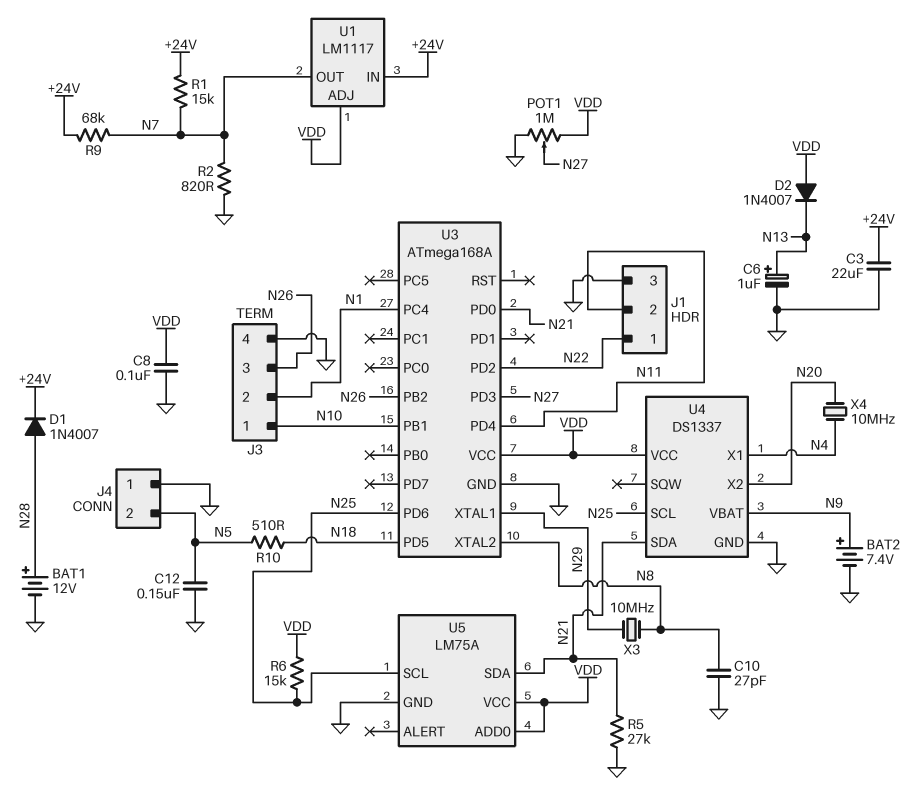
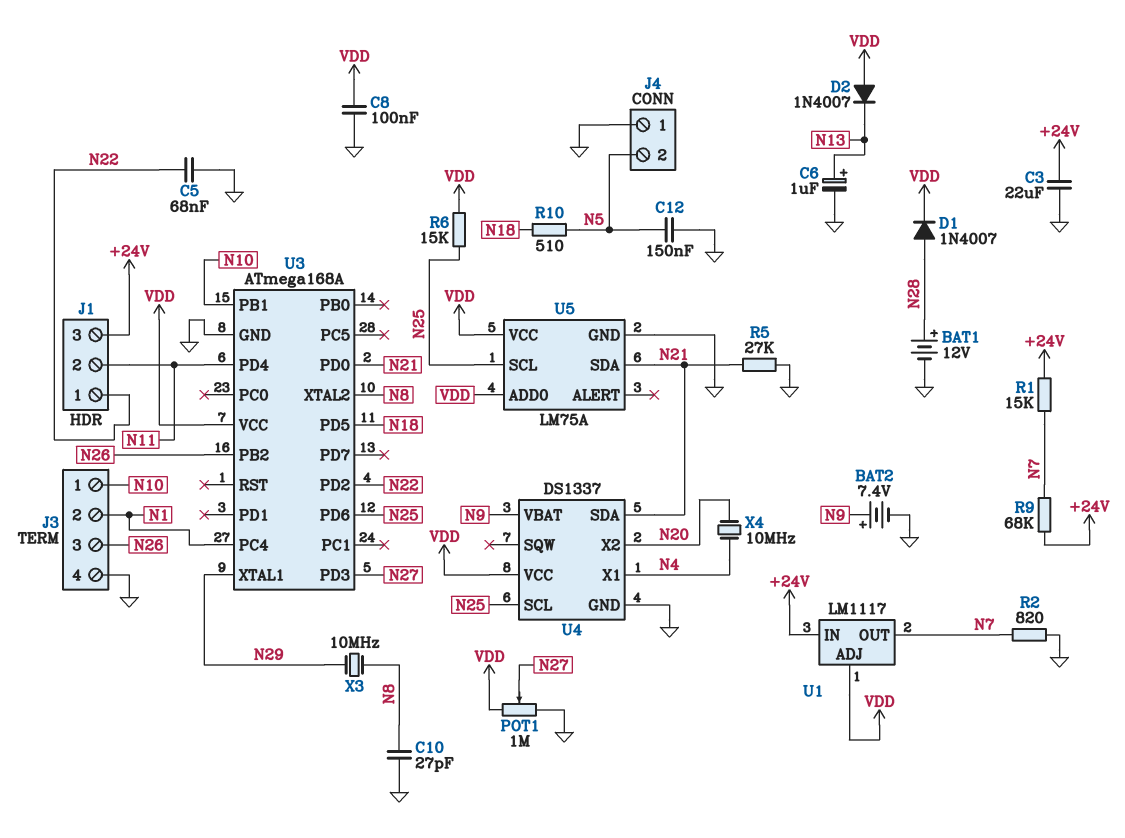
C5: none -> 68nF (GND, N22)
D1: diode 1N4007 (A N28, K +24V) -> diode 1N4007 (A N28, K VDD)
J1 pin 3: GND -> +24V

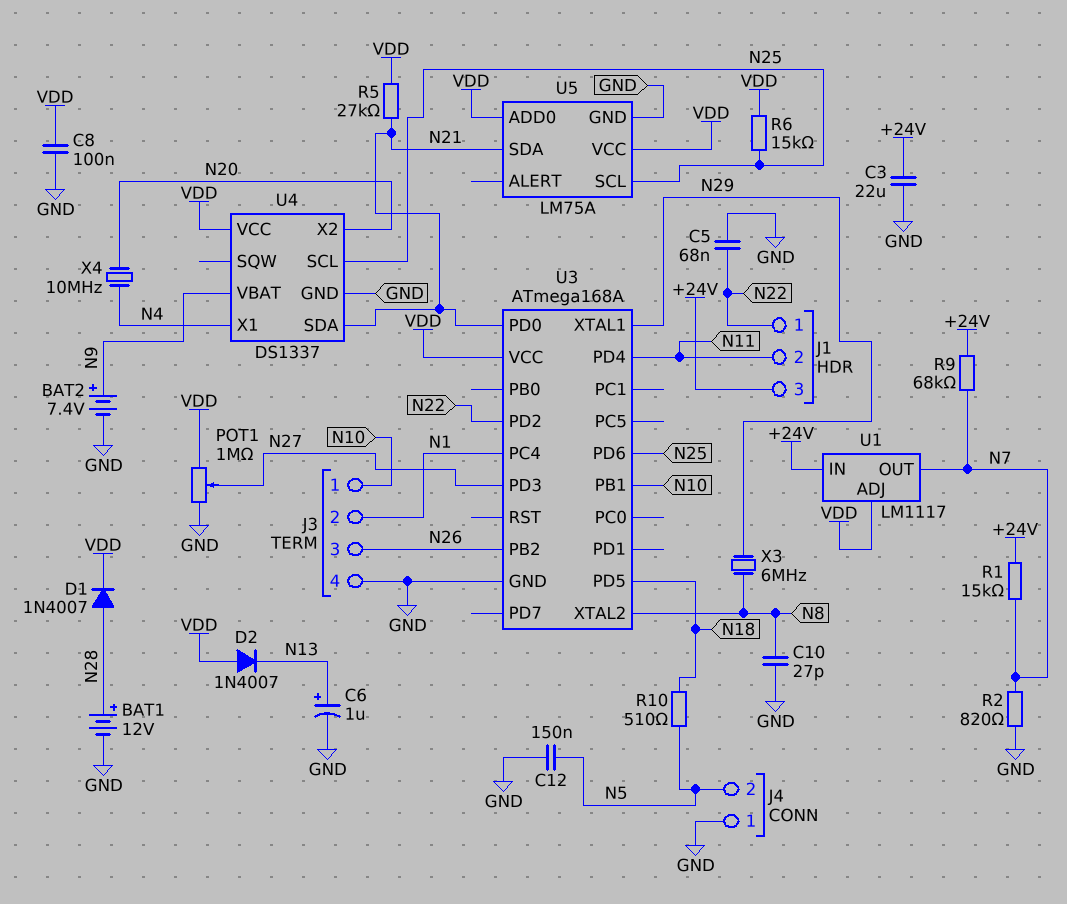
R5: 27k (GND, N21) -> 27k (N21, VDD)
X3: 10MHz (N8, N29) -> 6MHz (N8, N29)

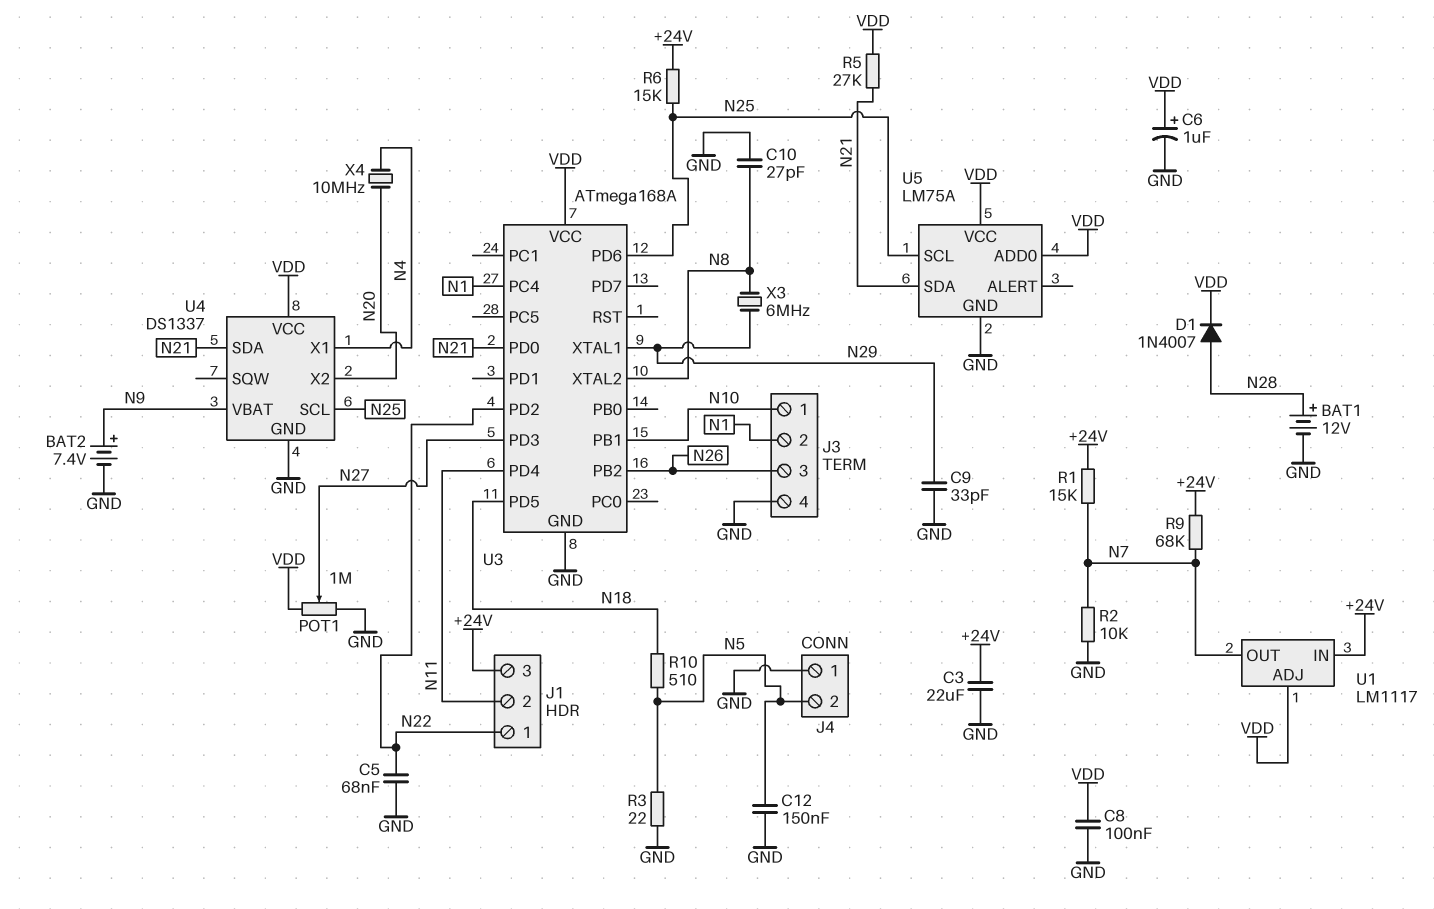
C6: 1uF (plus N13, minus GND) -> 1uF (plus VDD, minus GND)
C9: none -> 33pF (GND, N29)
D2: diode 1N4007 (A VDD, K N13) -> none
R2: 820 (GND, N7) -> 10k (GND, N7)
R3: none -> 22 (GND, N5)
R6: 15k (N25, VDD) -> 15k (+24V, N25)

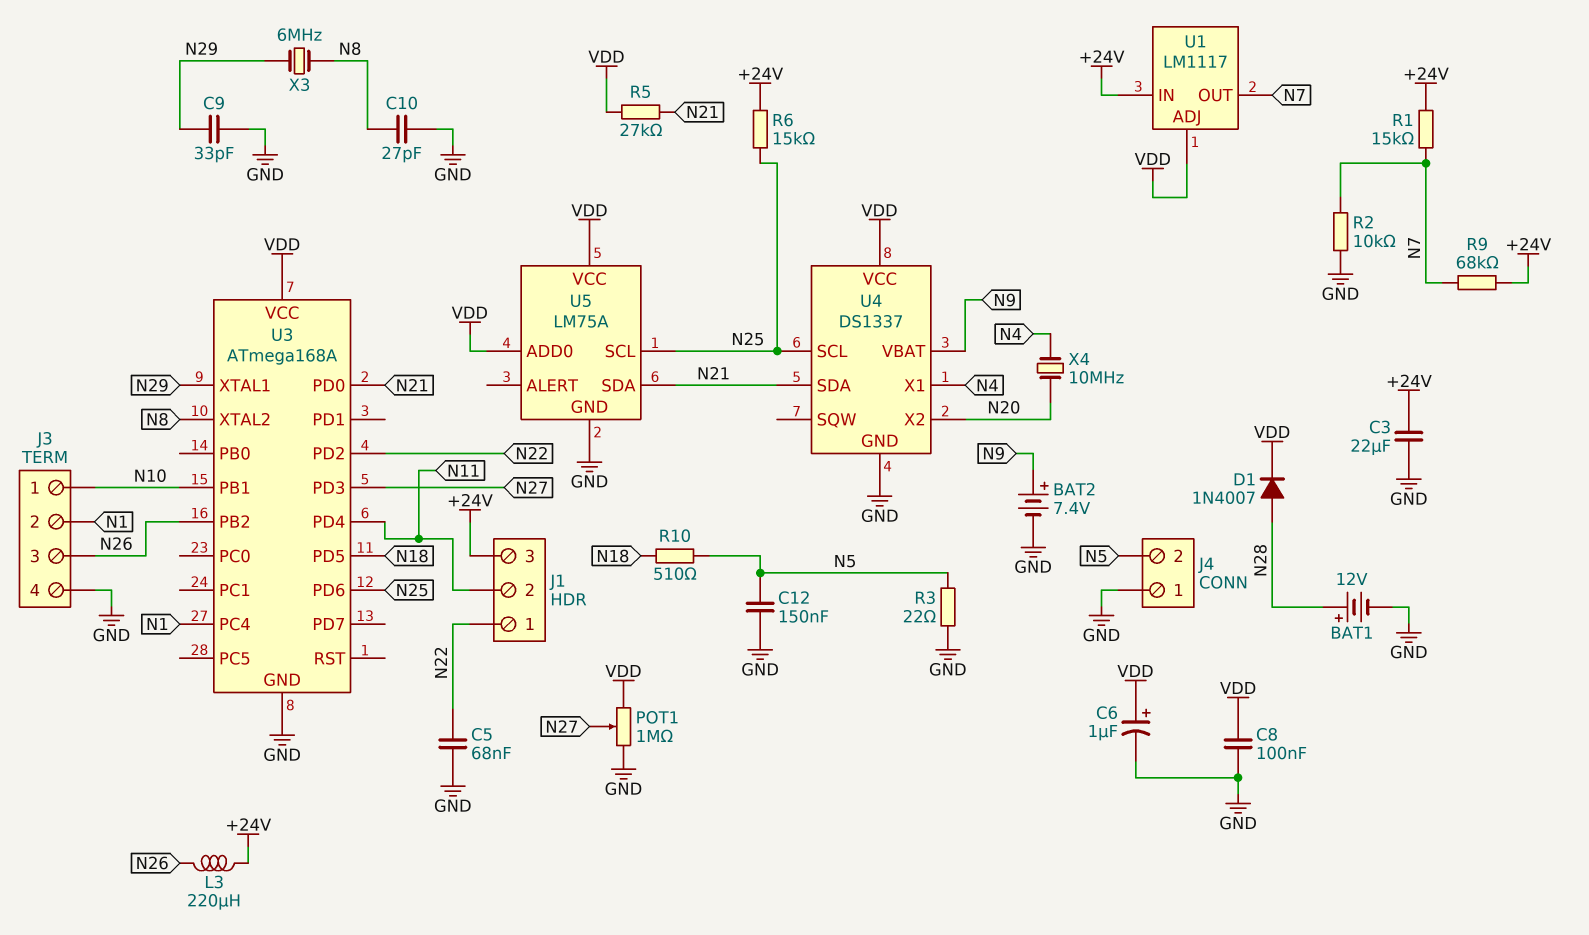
L3: none -> 220uH (+24V, N26)

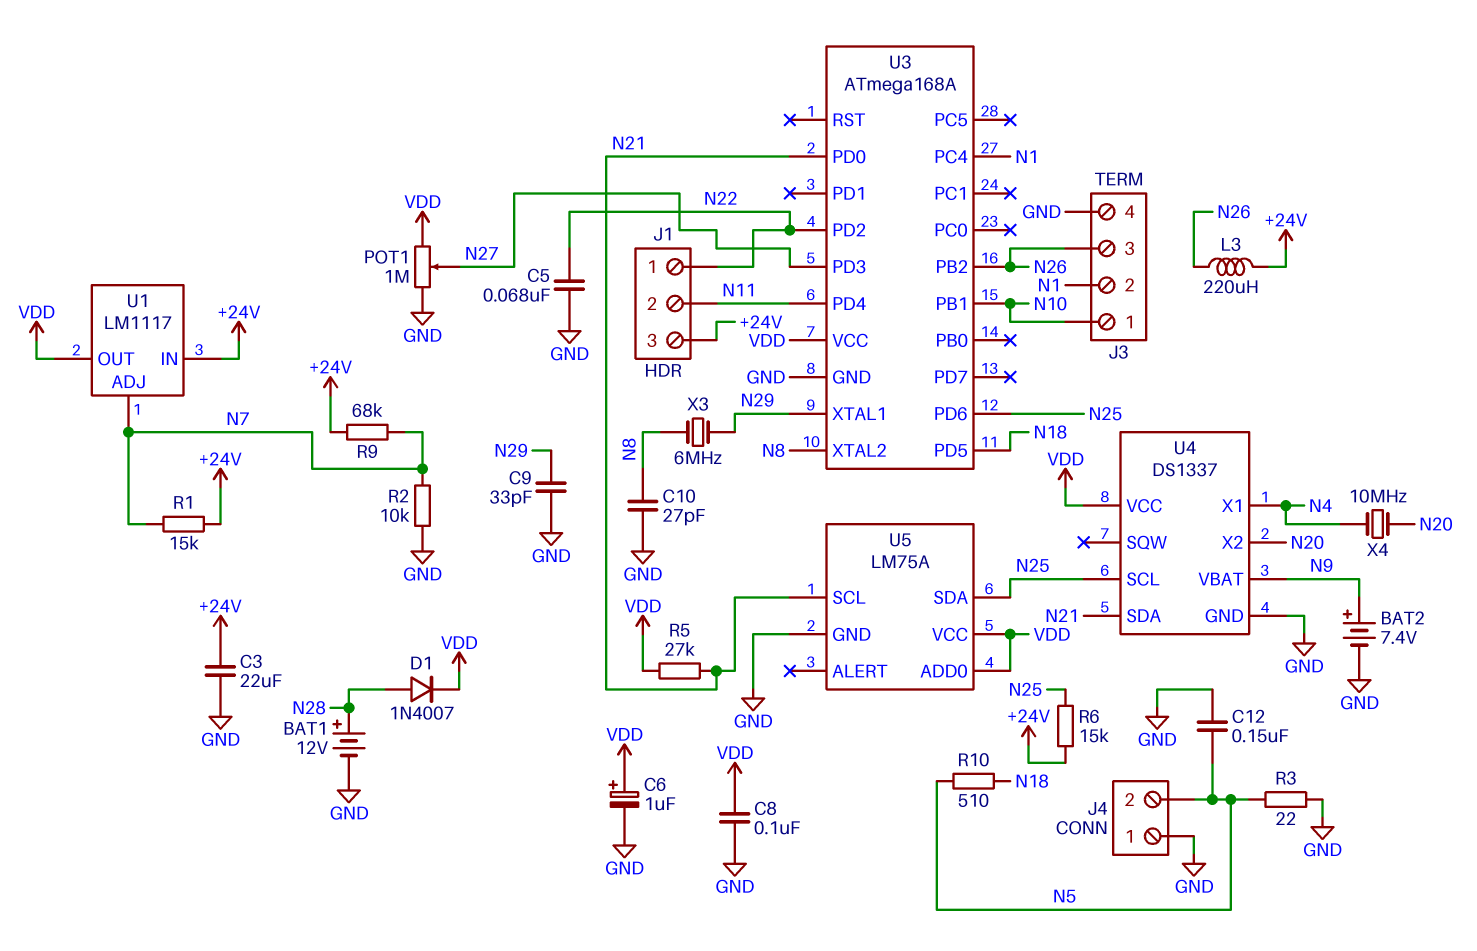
U1 pin ADJ: VDD -> N7
U1 pin OUT: N7 -> VDD
U5 pin SCL: N25 -> N21
U5 pin SDA: N21 -> N25

